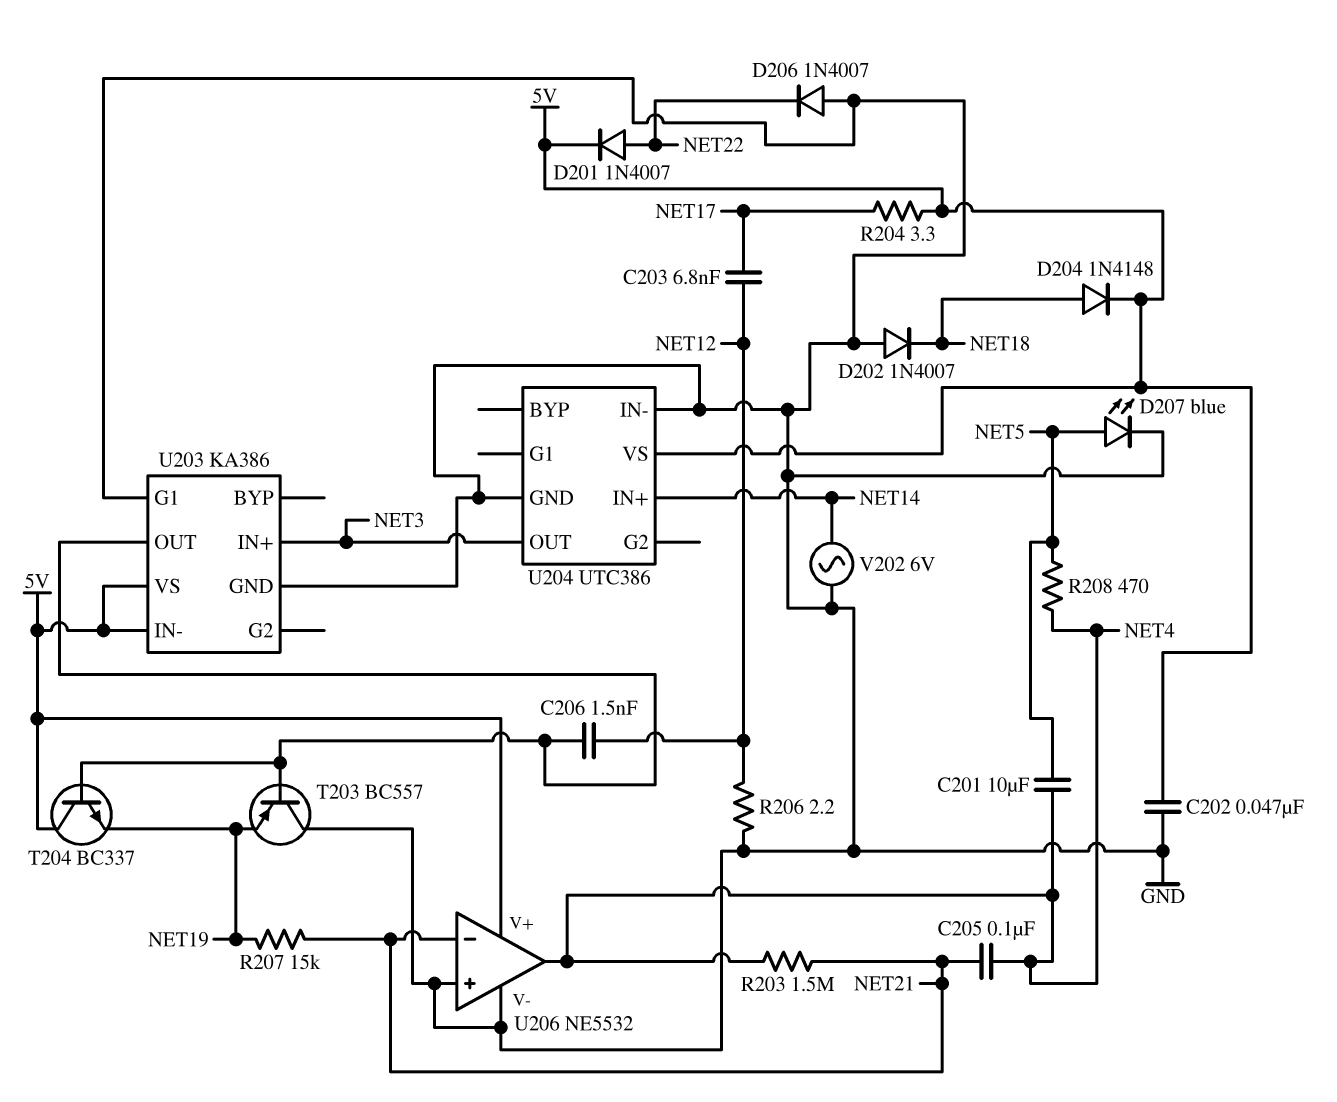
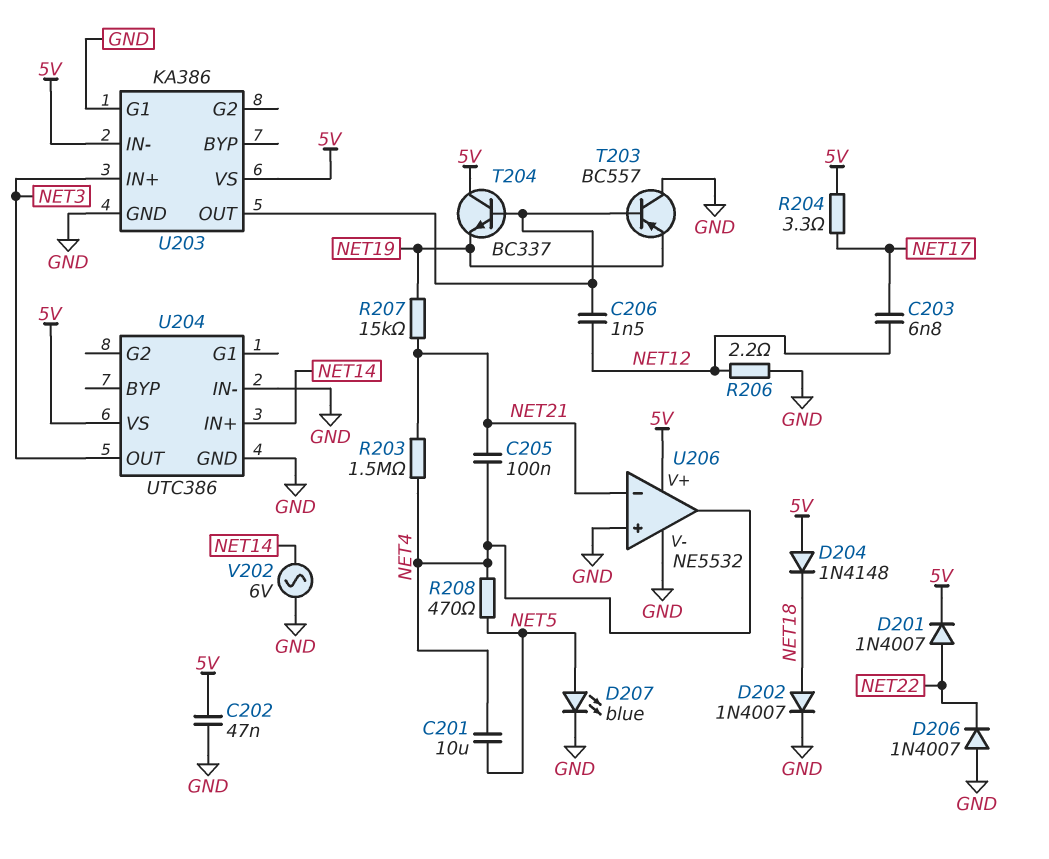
D202: diode 1N4007 (A GND, K NET18) -> diode 1N4007 (A NET18, K GND)
D204: diode 1N4148 (A NET18, K 5V) -> diode 1N4148 (A 5V, K NET18)

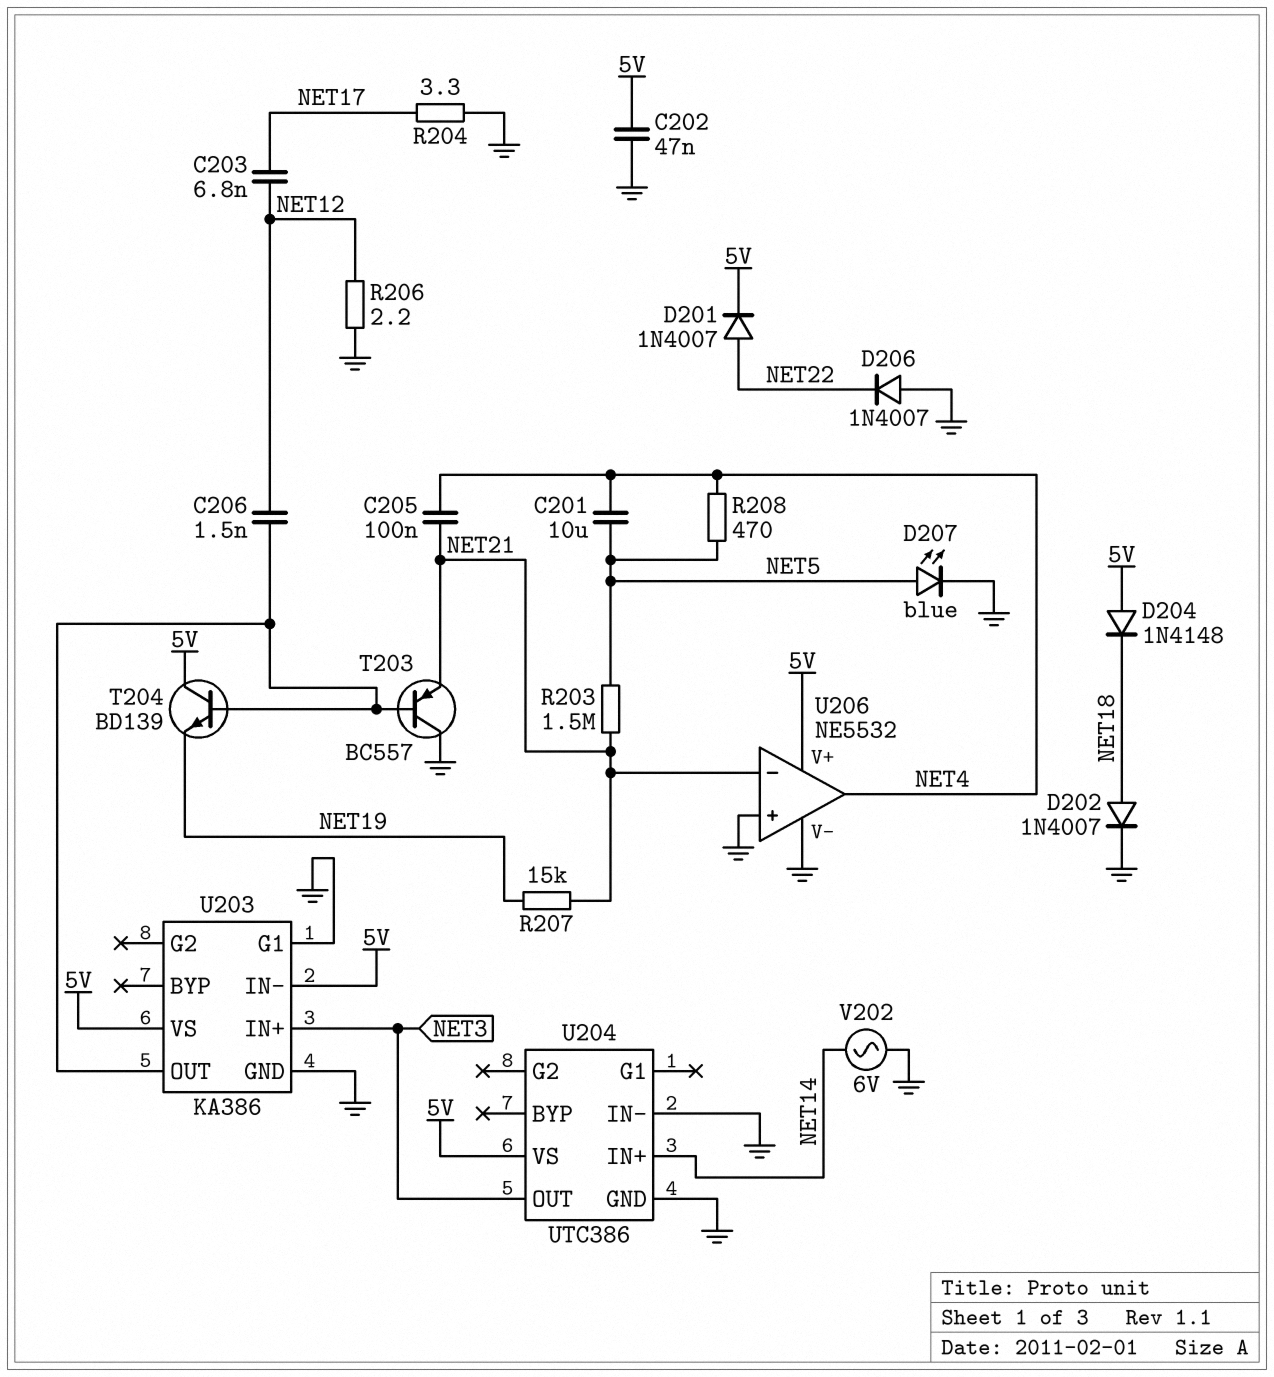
R203: 1.5M (NET4, NET21) -> 1.5M (NET5, NET21)
R204: 3.3 (5V, NET17) -> 3.3 (GND, NET17)
T203: PNP BC557 (B U203/OUT, C GND, E NET19) -> PNP BC557 (B U203/OUT, C GND, E NET21)
T204: NPN BC337 (B U203/OUT, C 5V, E NET19) -> NPN BD139 (B U203/OUT, C 5V, E NET19)

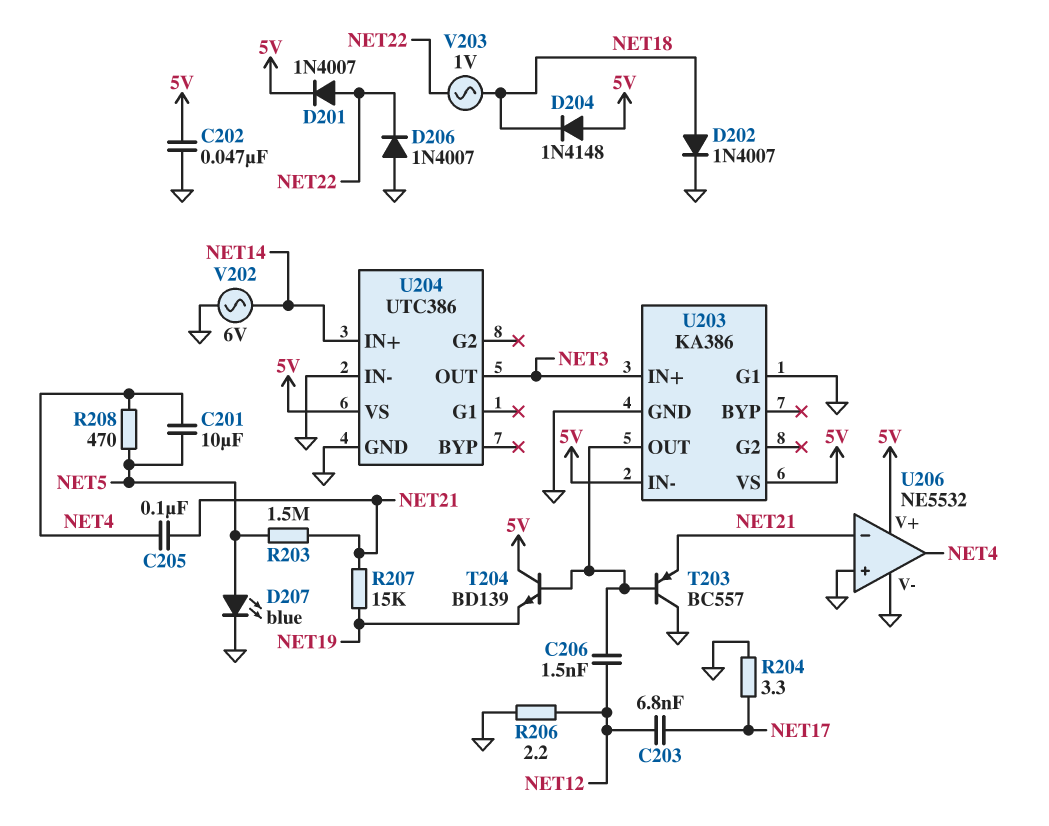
V203: none -> AC 1V (NET18, NET22)

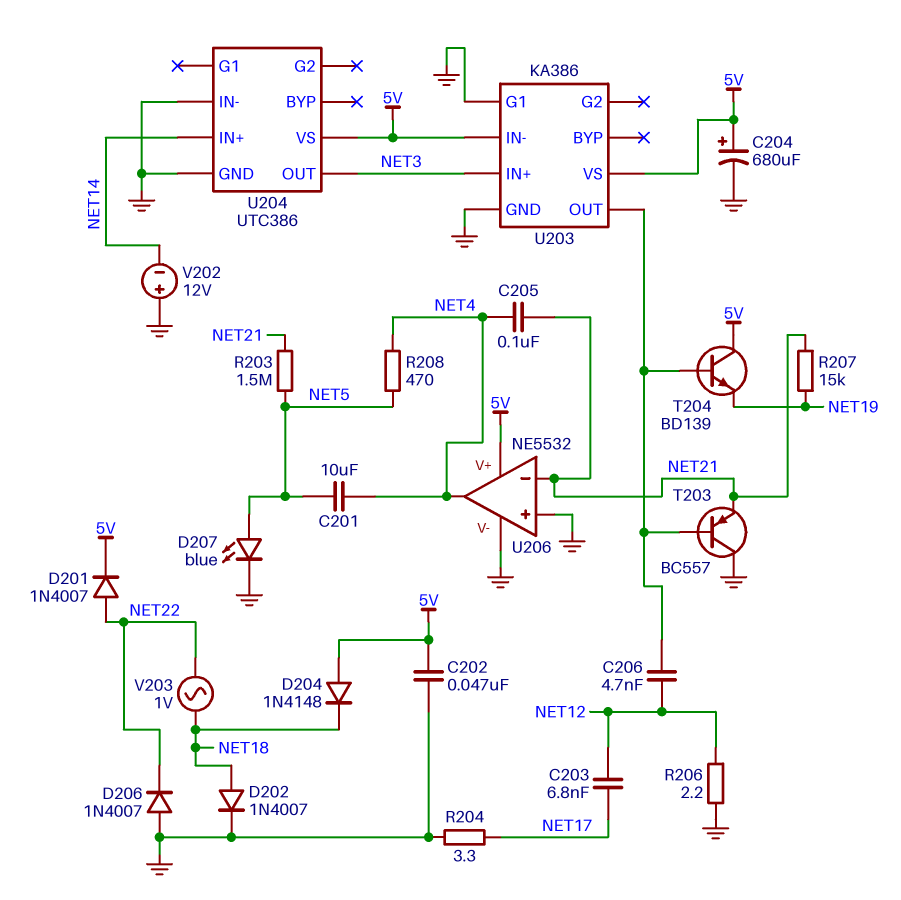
C204: none -> 680uF (plus 5V, minus GND)
C206: 1.5nF (NET12, U203/OUT) -> 4.7nF (NET12, U203/OUT)
V202: AC 6V (GND, NET14) -> 12V (plus GND, minus NET14)

